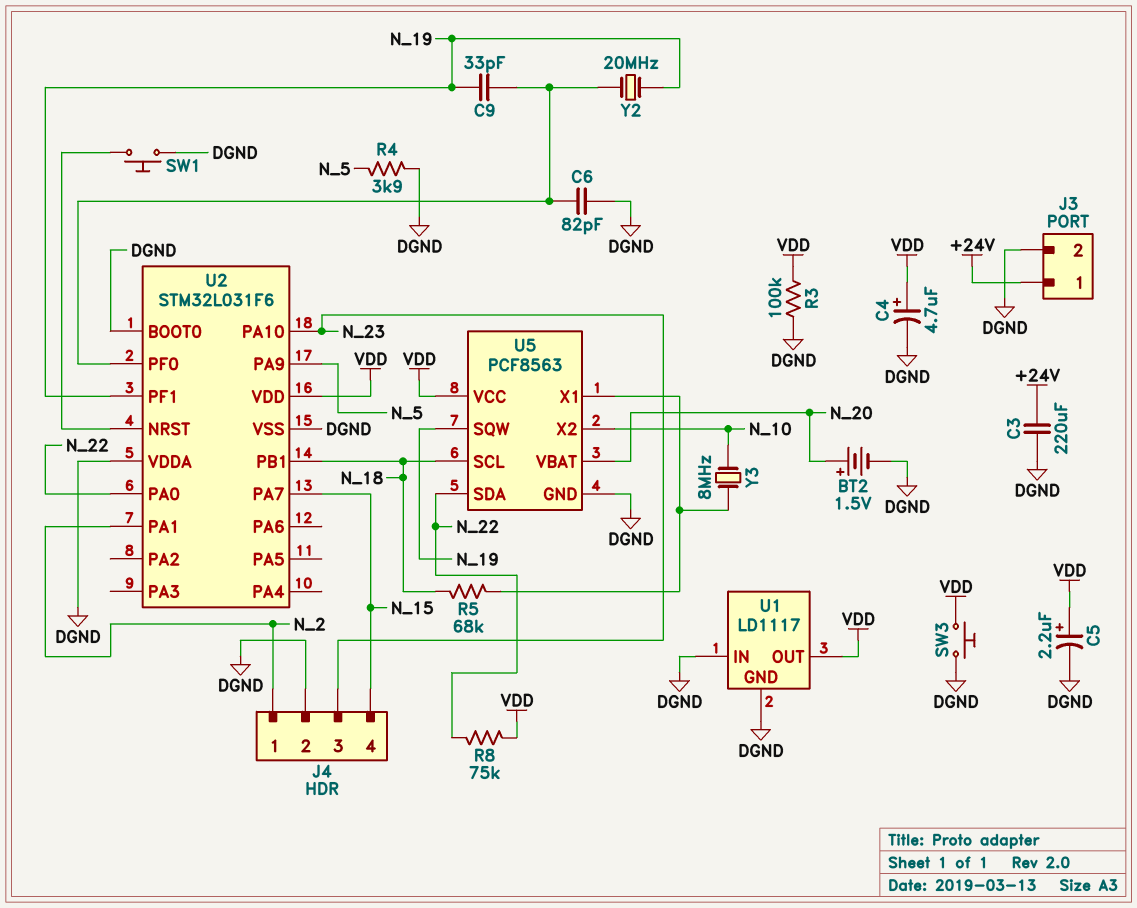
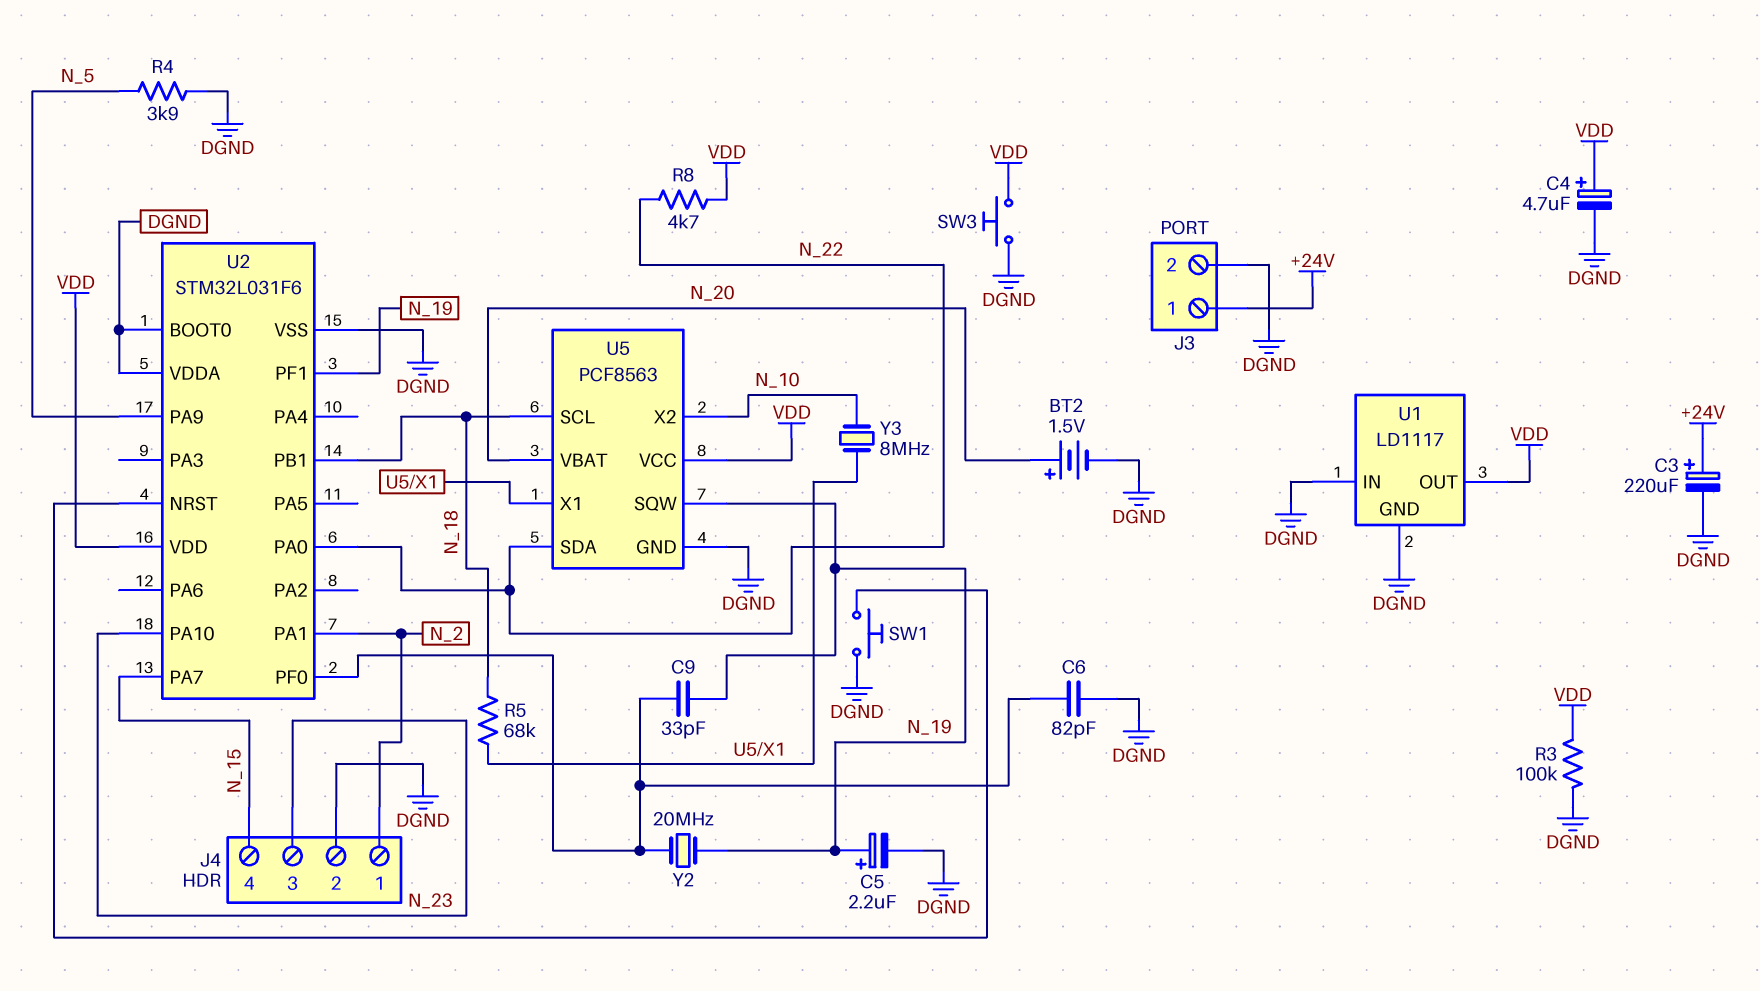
C3: 220uF (+24V, DGND) -> 220uF (plus +24V, minus DGND)
C5: 2.2uF (plus VDD, minus DGND) -> 2.2uF (plus N_19, minus DGND)
R8: 75k (N_22, VDD) -> 4.7k (N_22, VDD)

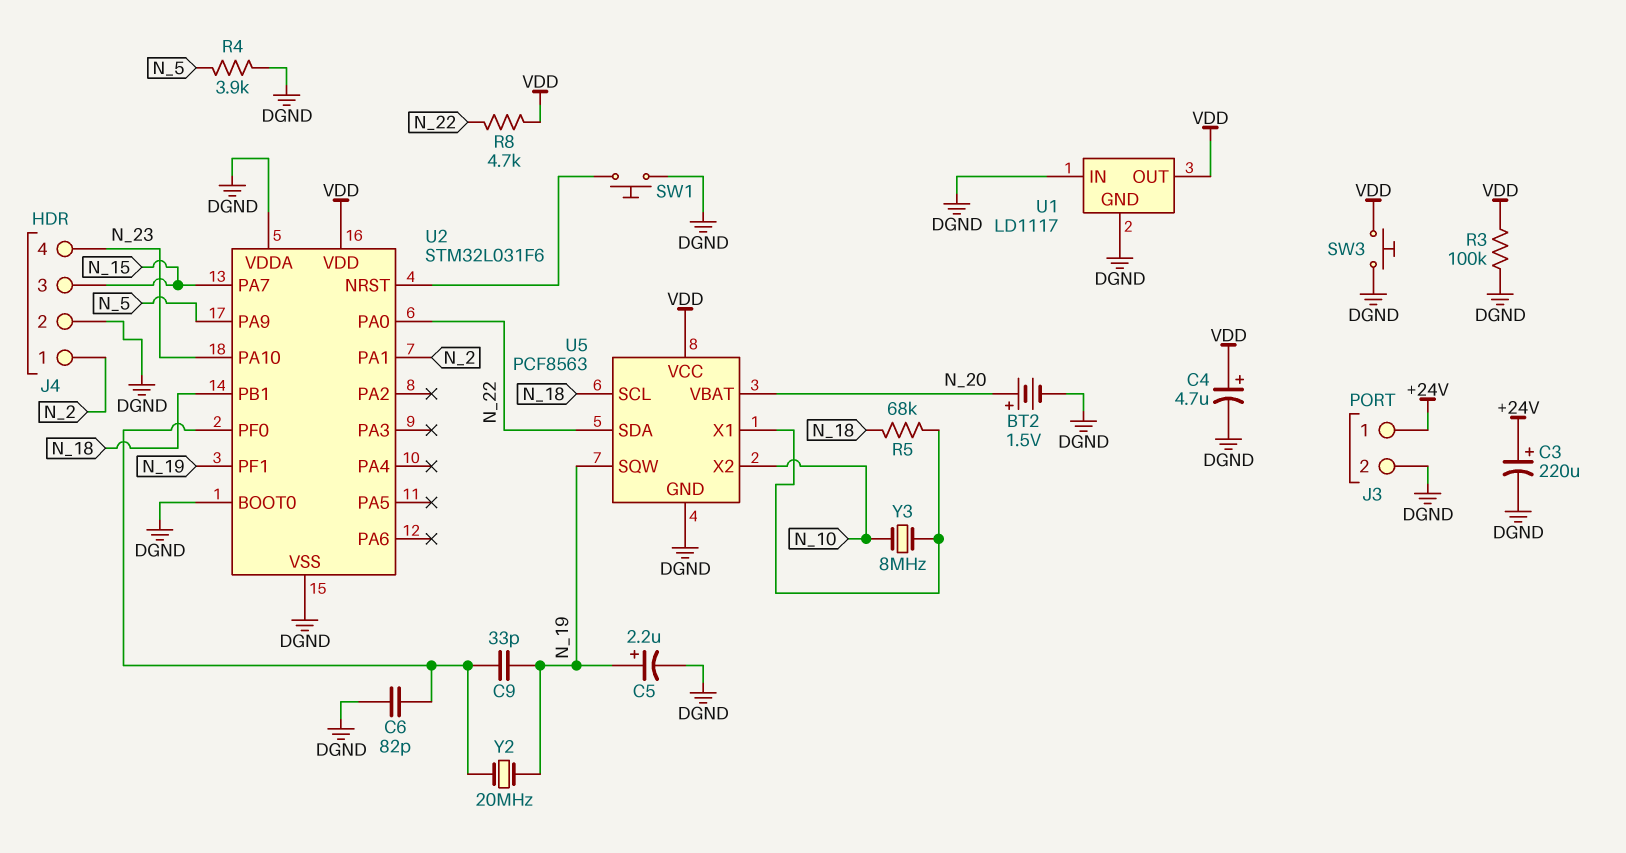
J4 pin 3: N_23 -> N_15
J4 pin 4: N_15 -> N_23

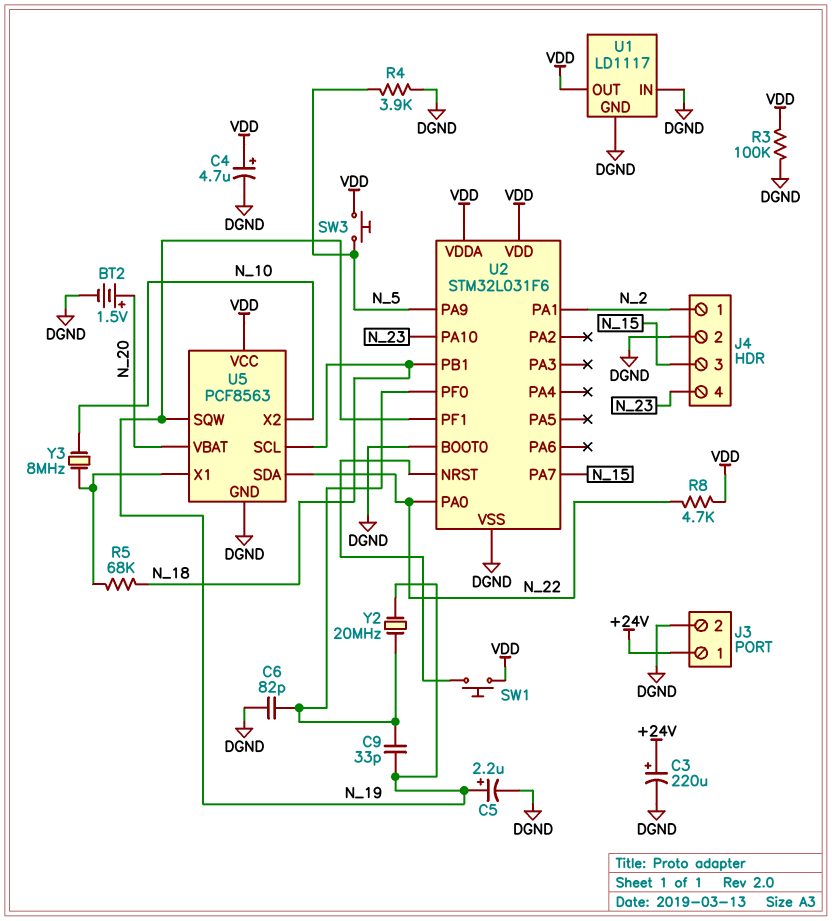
SW1: button (DGND, U2/NRST) -> button (U2/NRST, VDD)
SW3: button (DGND, VDD) -> button (N_5, VDD)
U2 pin VDDA: DGND -> VDD

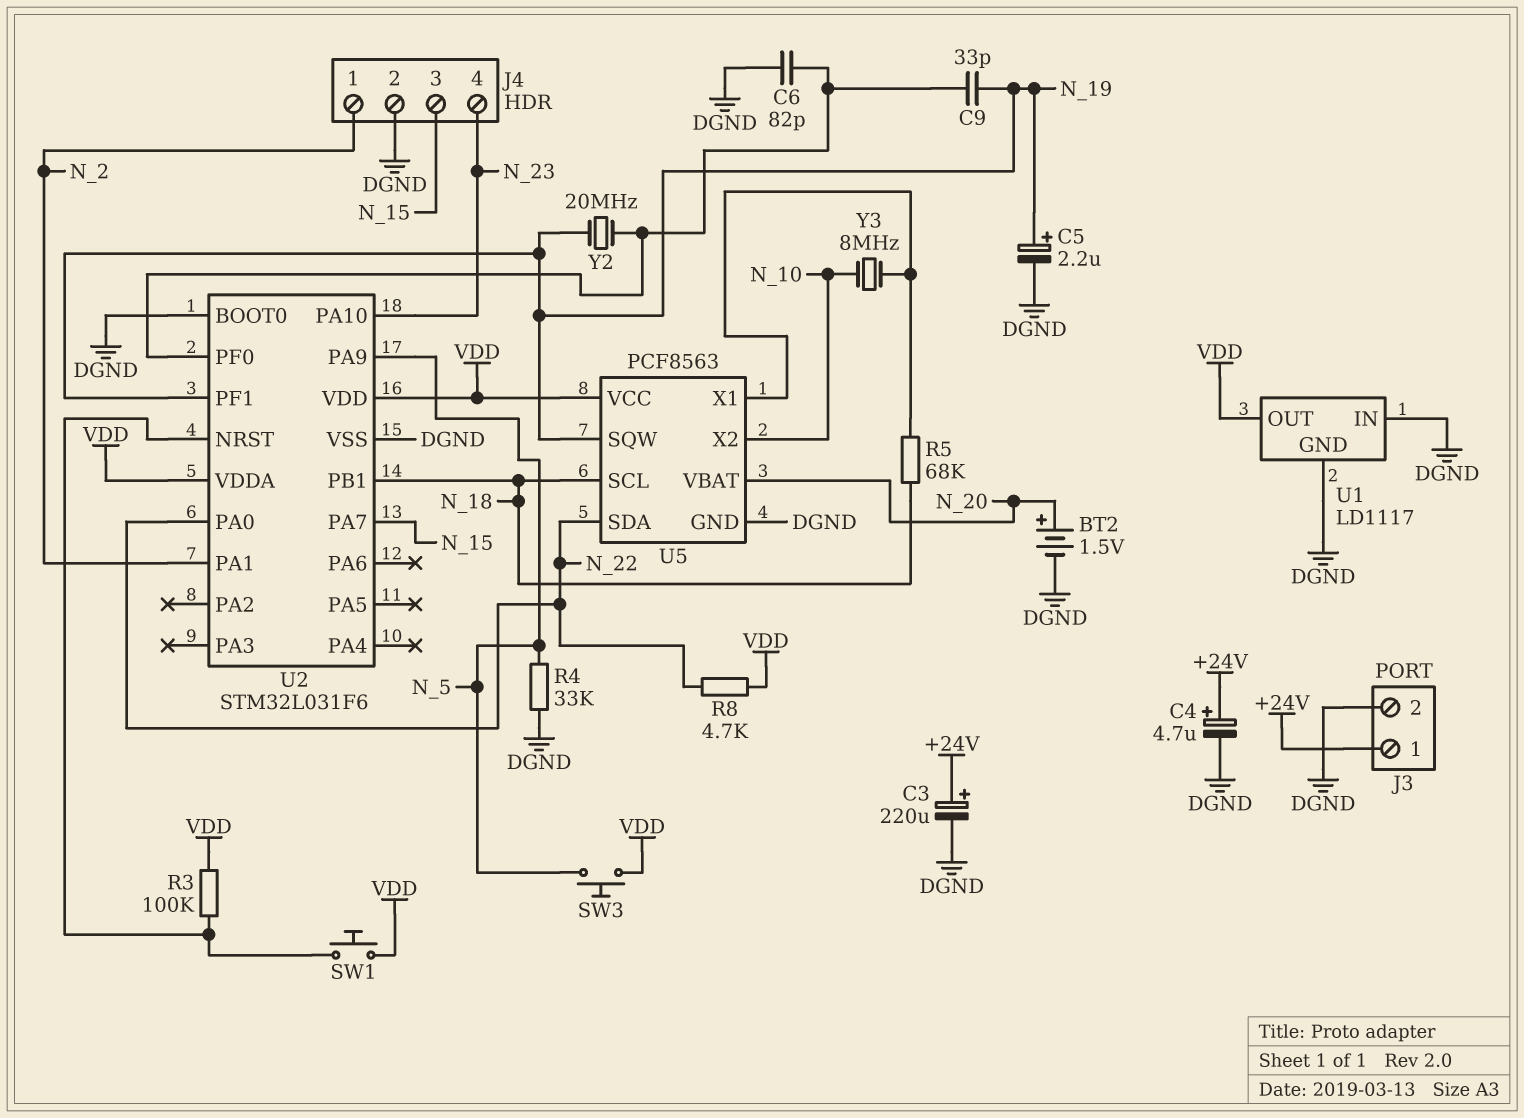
C4: 4.7uF (plus VDD, minus DGND) -> 4.7uF (plus +24V, minus DGND)
R3: 100k (DGND, VDD) -> 100k (U2/NRST, VDD)
R4: 3.9k (DGND, N_5) -> 33k (DGND, N_5)

